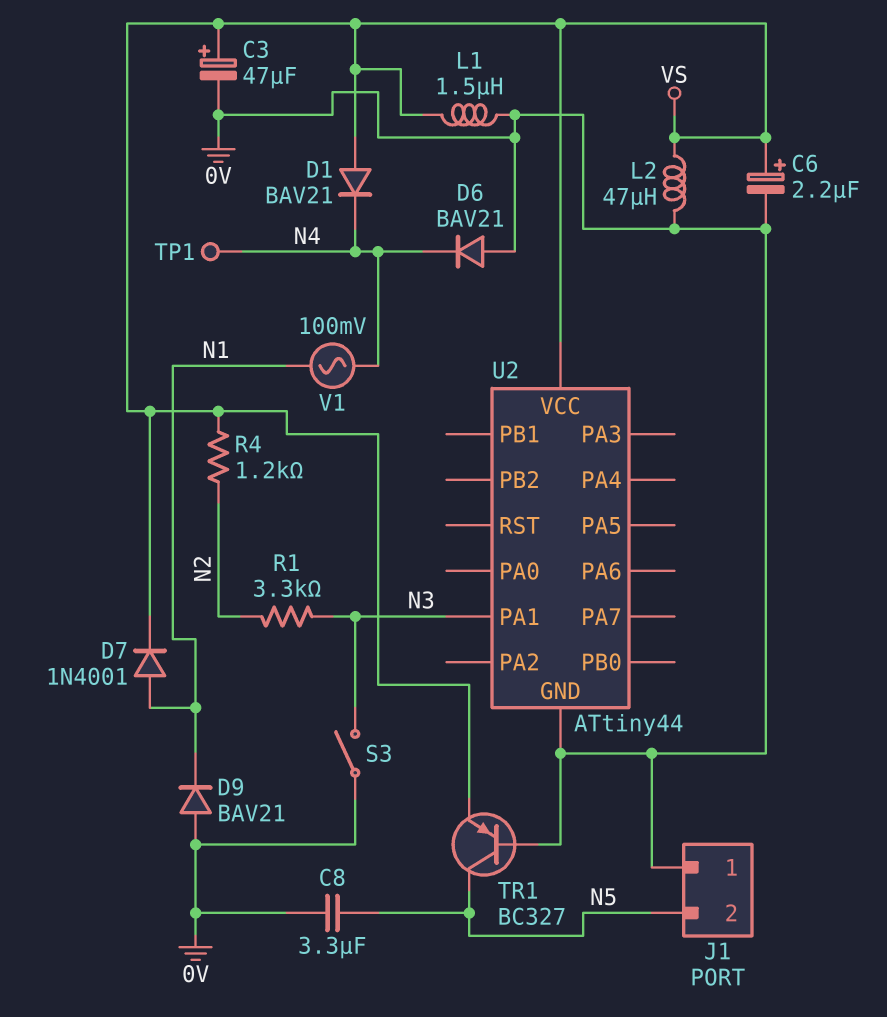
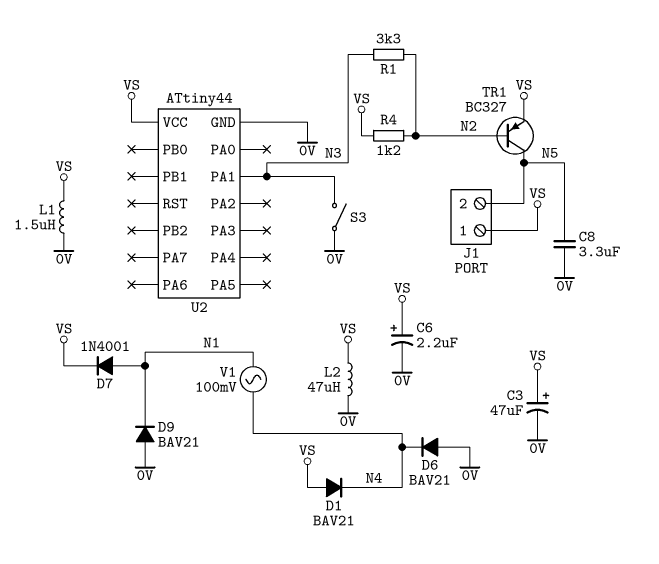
J1 pin 1: 0V -> VS
TP1: test point (N4) -> none
TR1: PNP BC327 (B 0V, C N5, E VS) -> PNP BC327 (B N2, C N5, E VS)

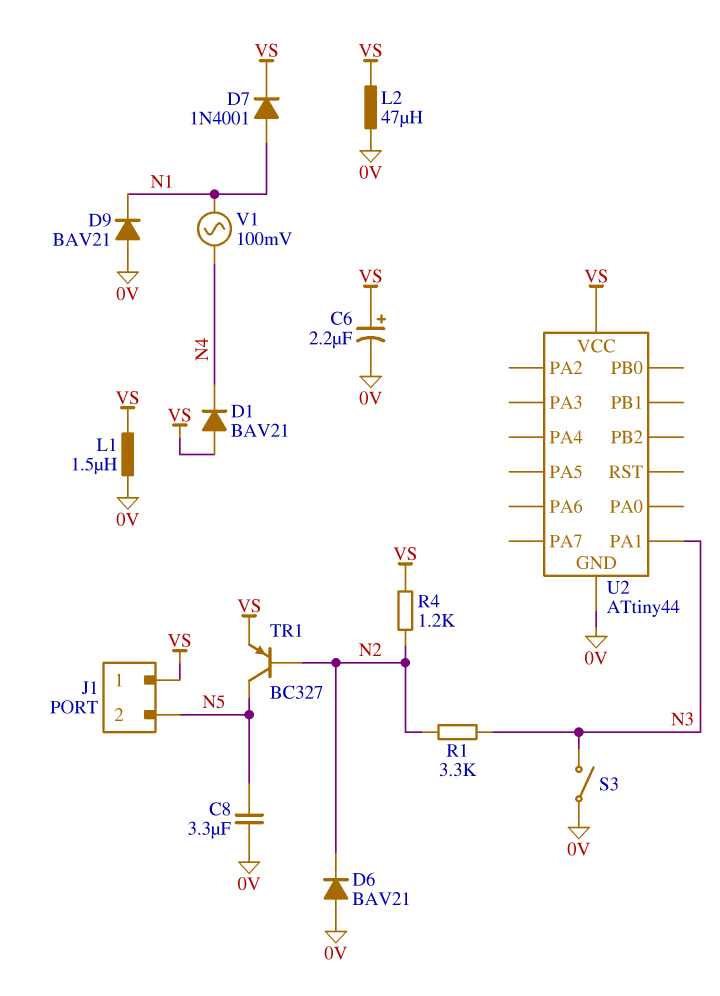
C3: 47uF (plus VS, minus 0V) -> none
D6: diode BAV21 (A 0V, K N4) -> diode BAV21 (A 0V, K N2)

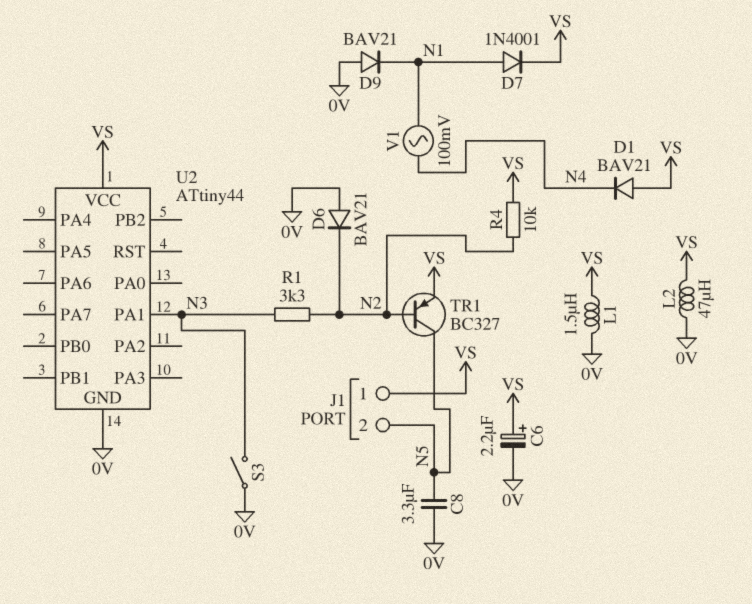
R4: 1.2k (N2, VS) -> 10k (N2, VS)

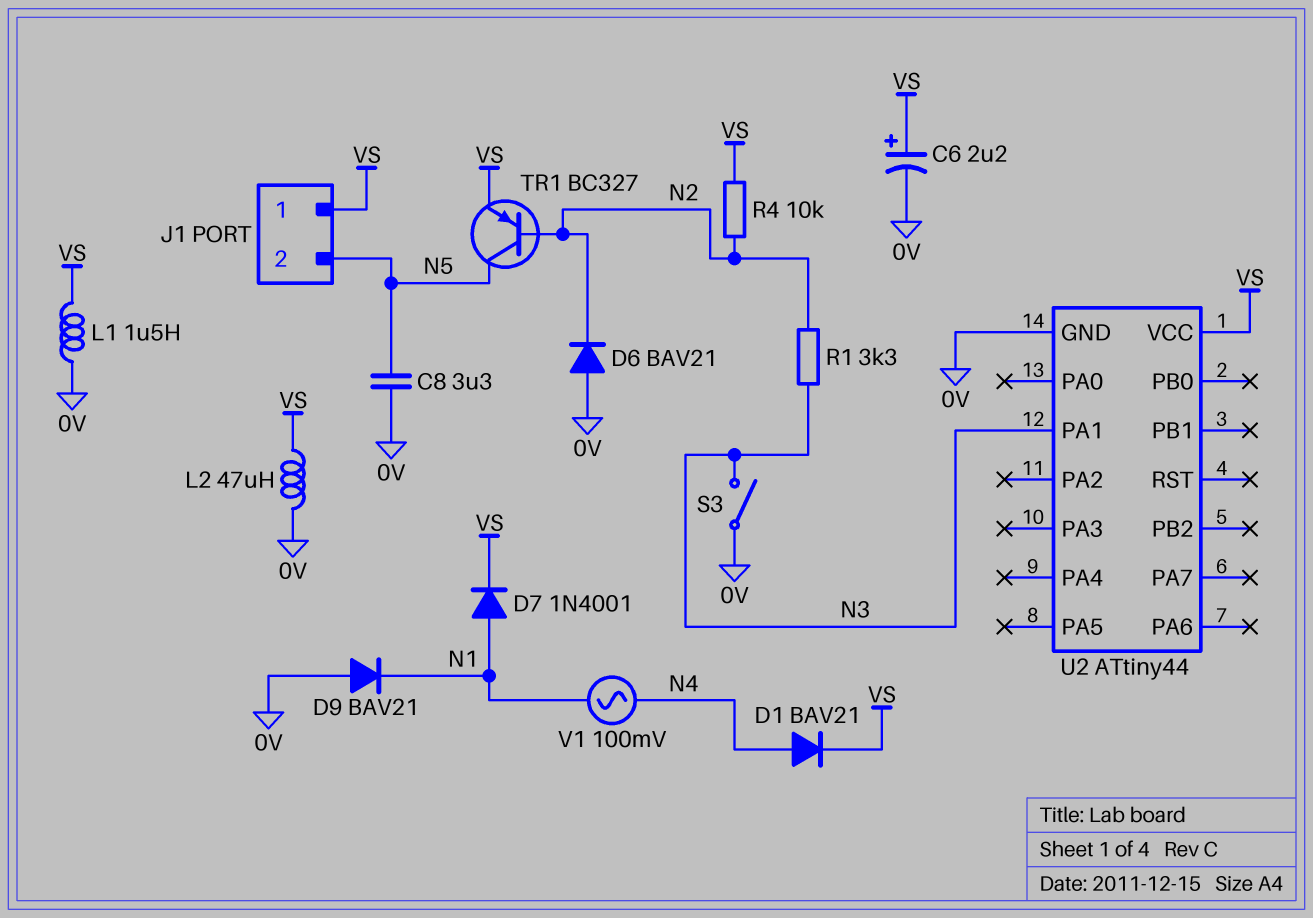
D1: diode BAV21 (A VS, K N4) -> diode BAV21 (A N4, K VS)

